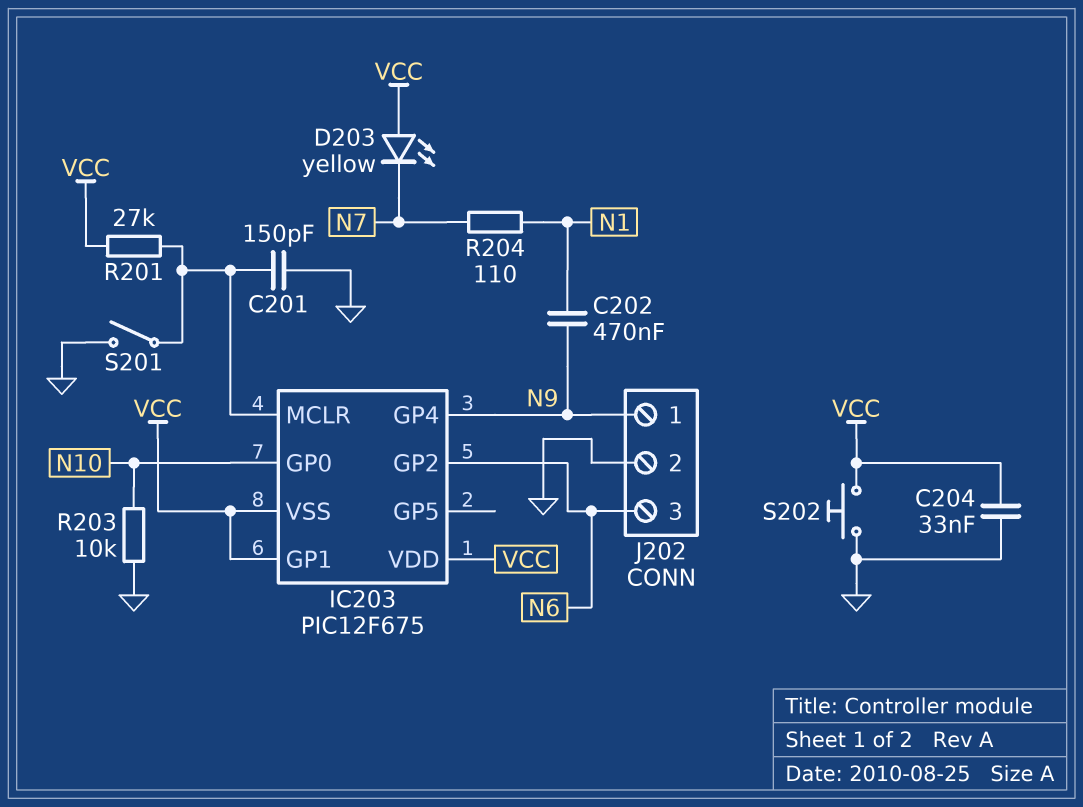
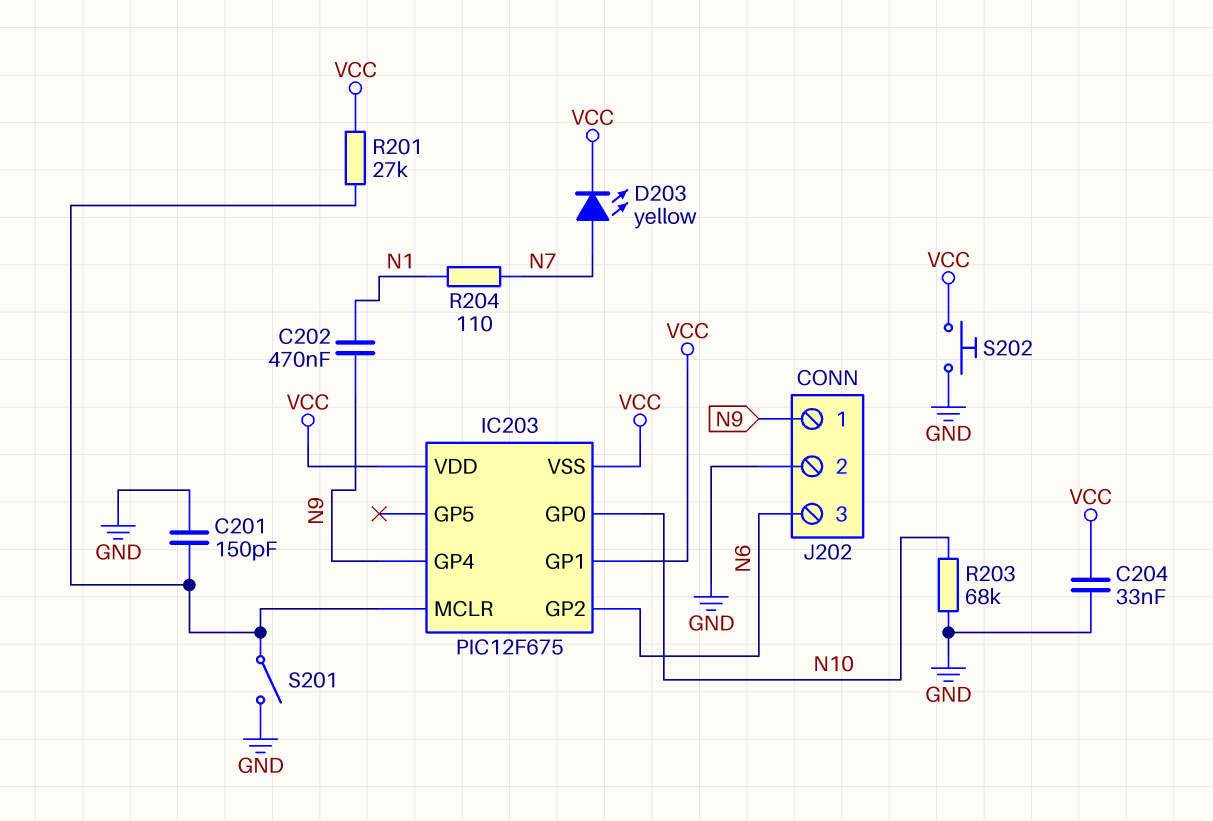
D203: LED yellow (A VCC, K N7) -> LED yellow (A N7, K VCC)
R203: 10k (GND, N10) -> 68k (GND, N10)

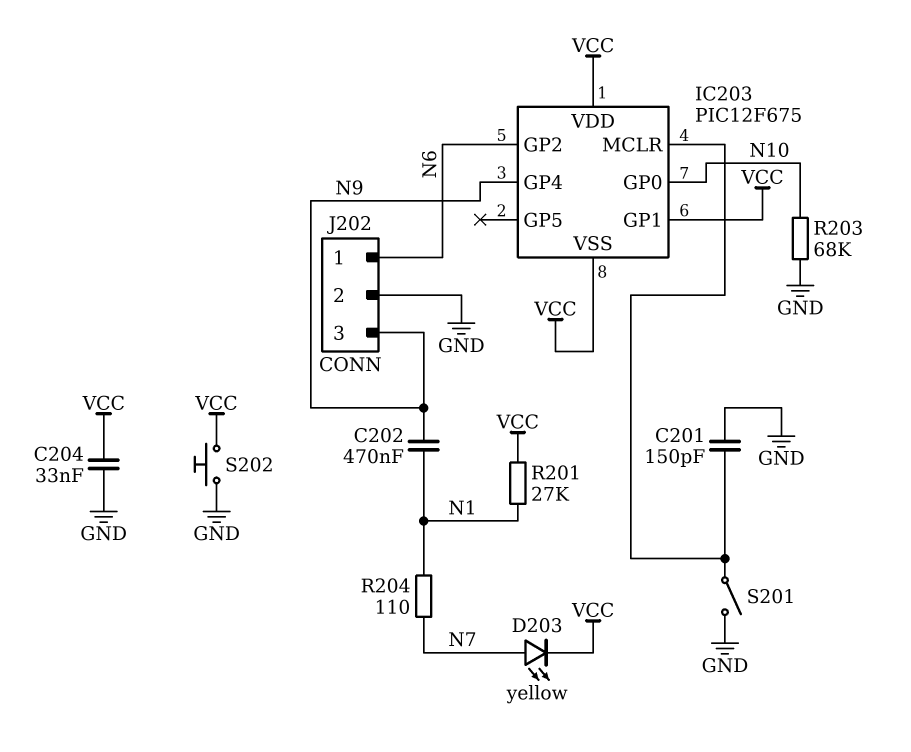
J202 pin 1: N9 -> N6
J202 pin 3: N6 -> N9
R201: 27k (IC203/MCLR, VCC) -> 27k (N1, VCC)

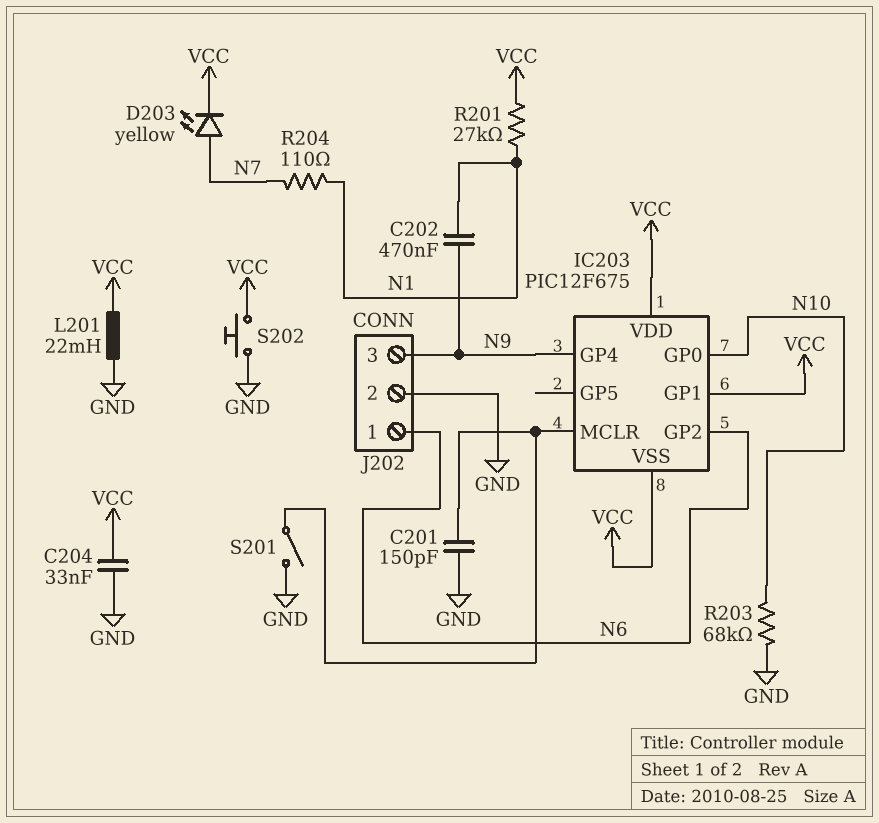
L201: none -> 22mH (GND, VCC)

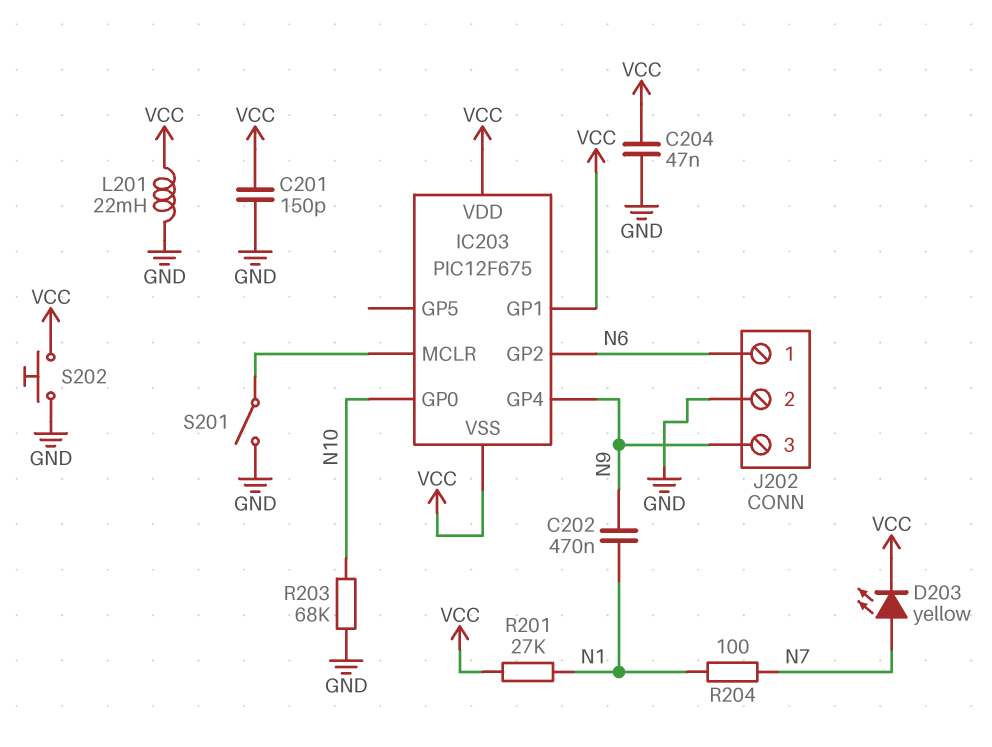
C201: 150pF (GND, IC203/MCLR) -> 150pF (GND, VCC)
C204: 33nF (GND, VCC) -> 47nF (GND, VCC)
R204: 110 (N1, N7) -> 100 (N1, N7)

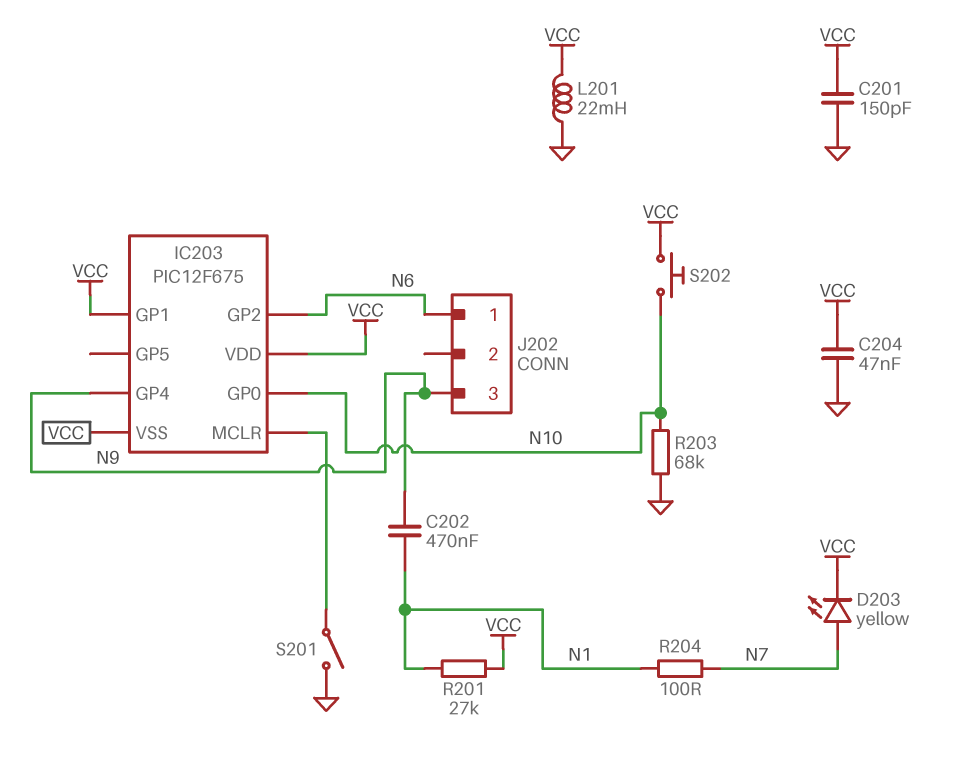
J202 pin 2: GND -> none
S202: button (GND, VCC) -> button (N10, VCC)

